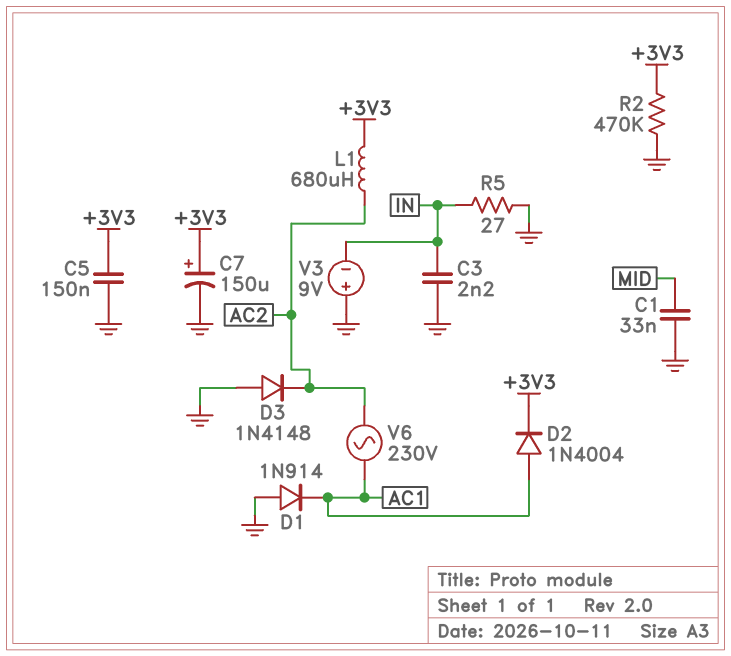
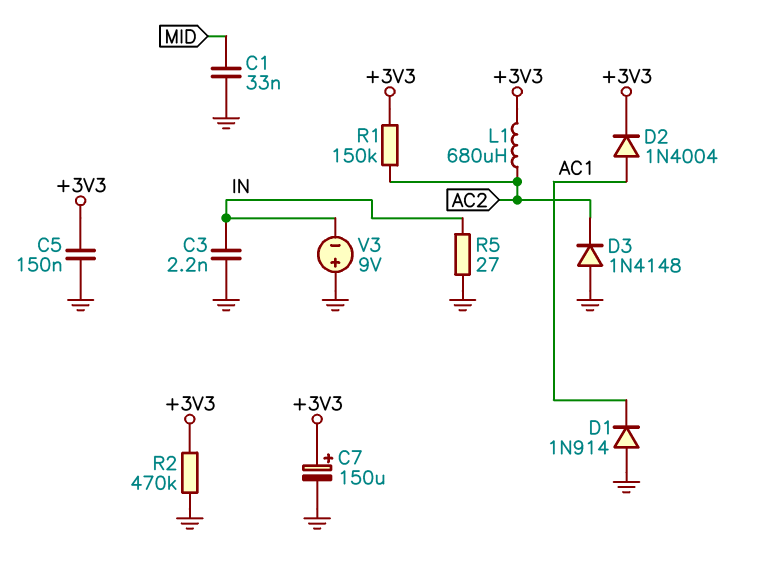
R1: none -> 150k (+3V3, AC2)
V6: AC 230V (AC1, AC2) -> none

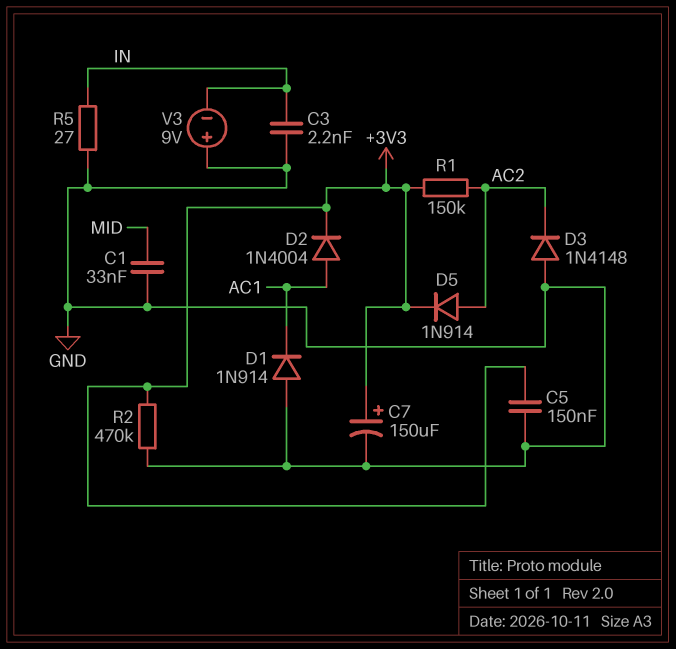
D5: none -> diode 1N914 (A AC2, K +3V3)
L1: 680uH (+3V3, AC2) -> none

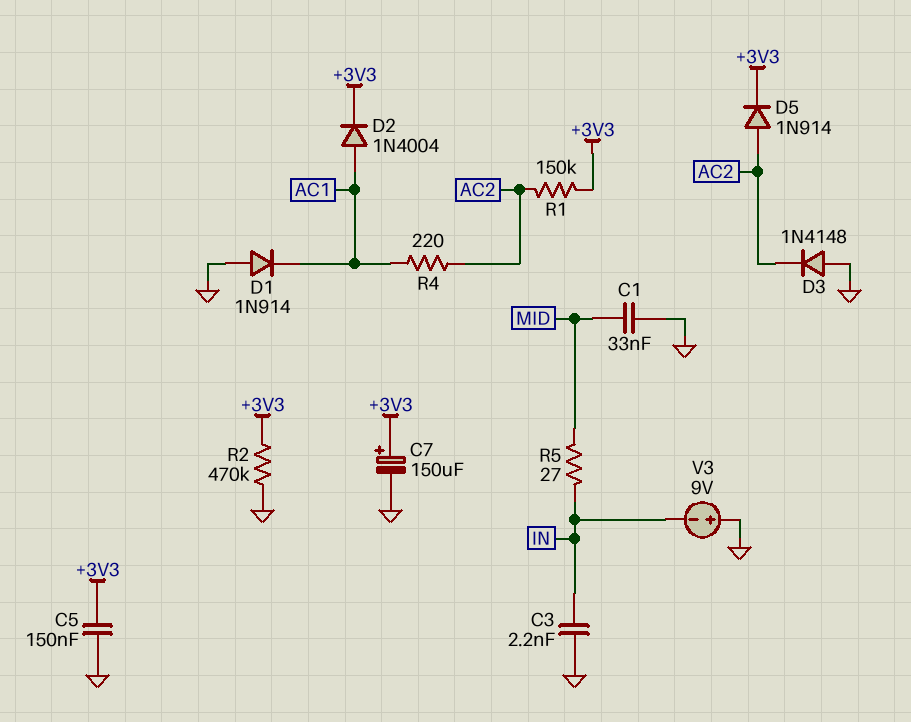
R4: none -> 220 (AC1, AC2)
R5: 27 (GND, IN) -> 27 (IN, MID)

